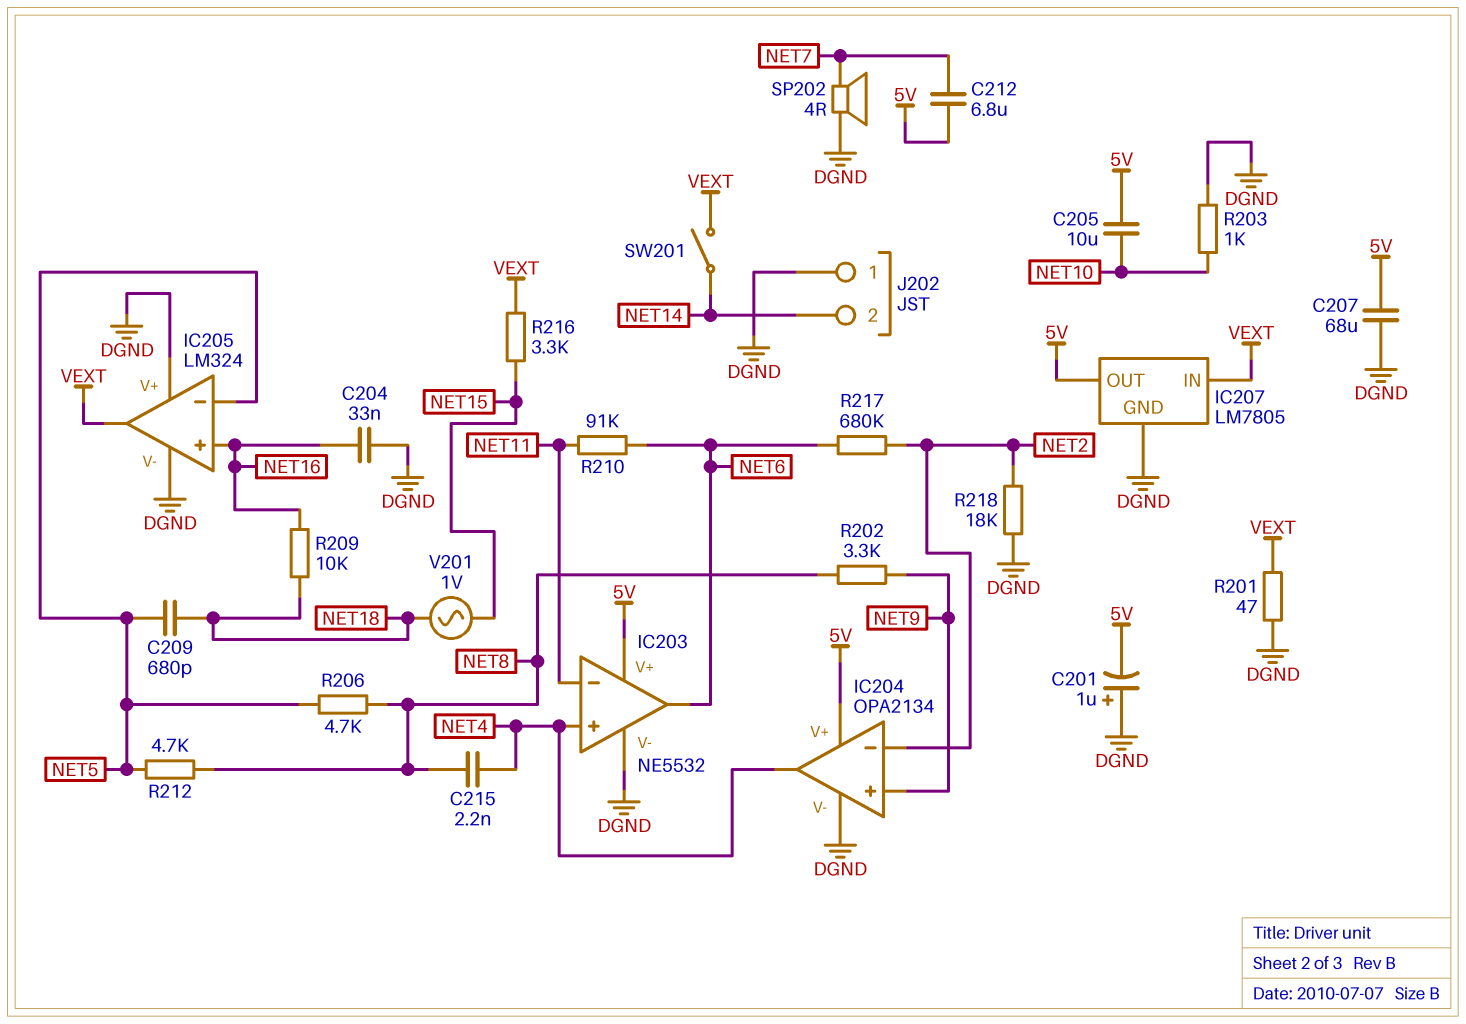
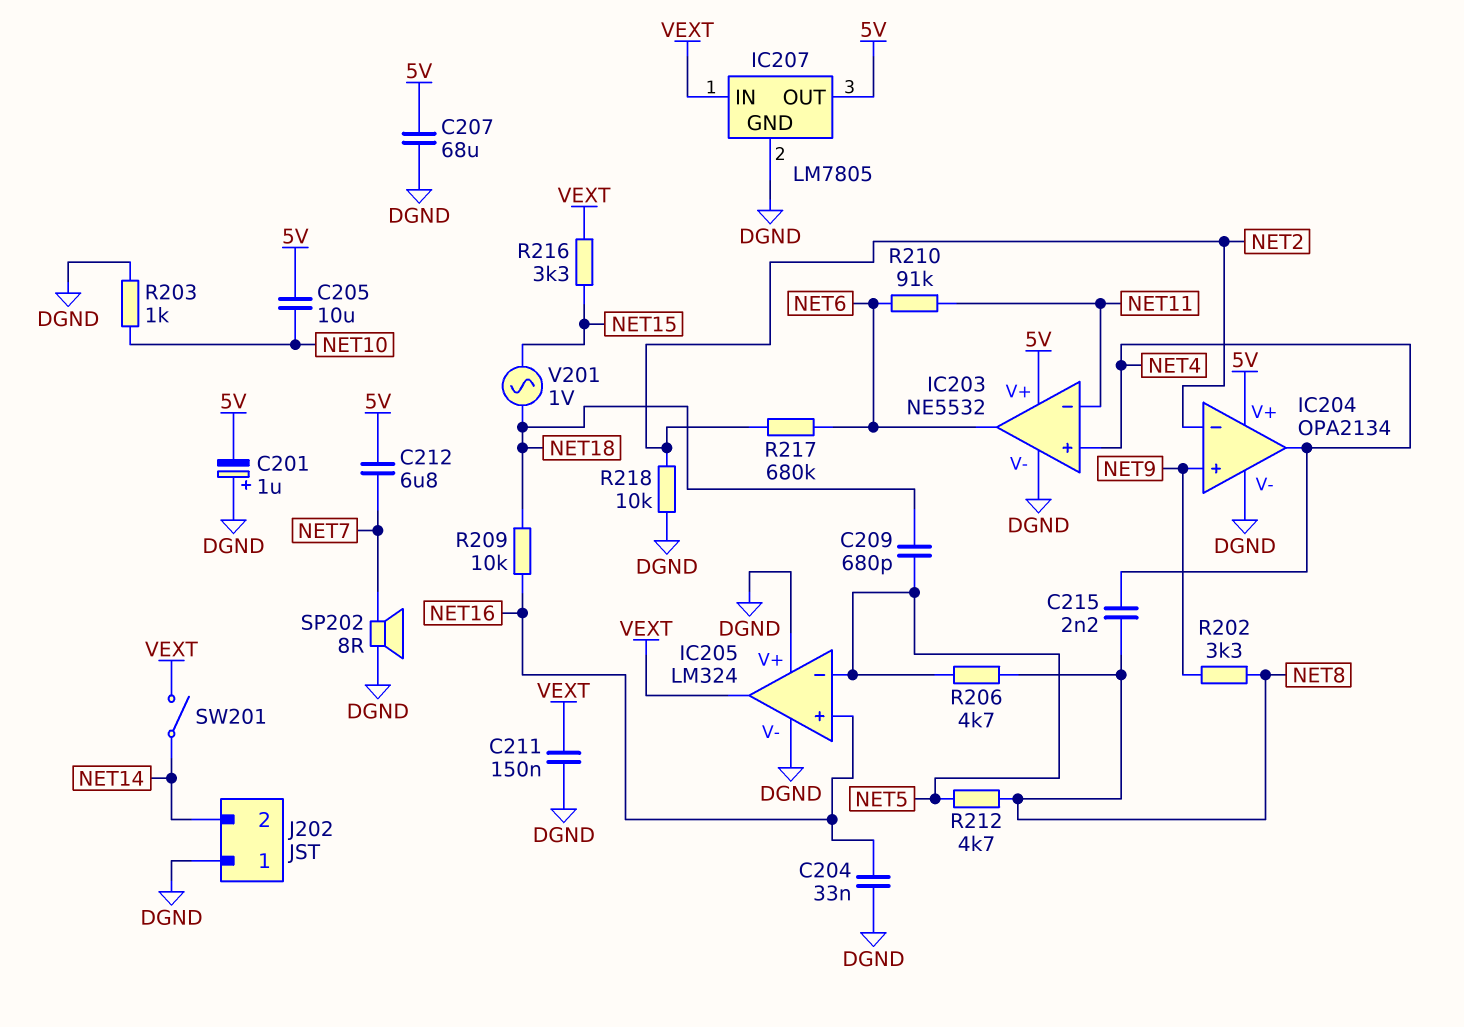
C211: none -> 150nF (DGND, VEXT)
R201: 47 (DGND, VEXT) -> none
R218: 18k (DGND, NET2) -> 10k (DGND, NET2)
SP202: speaker 4R (DGND, NET7) -> speaker 8R (DGND, NET7)

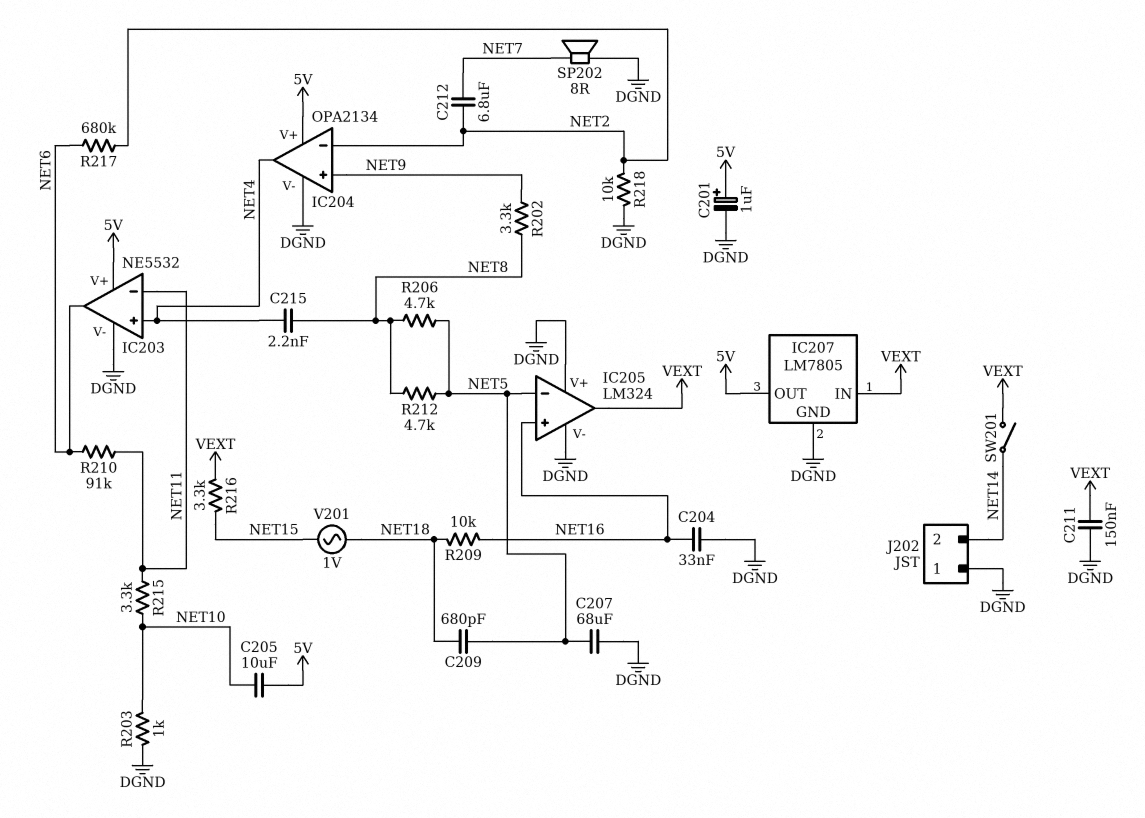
C201: 1uF (plus DGND, minus 5V) -> 1uF (plus 5V, minus DGND)
C207: 68uF (5V, DGND) -> 68uF (DGND, NET5)
C212: 6.8uF (5V, NET7) -> 6.8uF (NET2, NET7)
R215: none -> 3.3k (NET10, NET11)

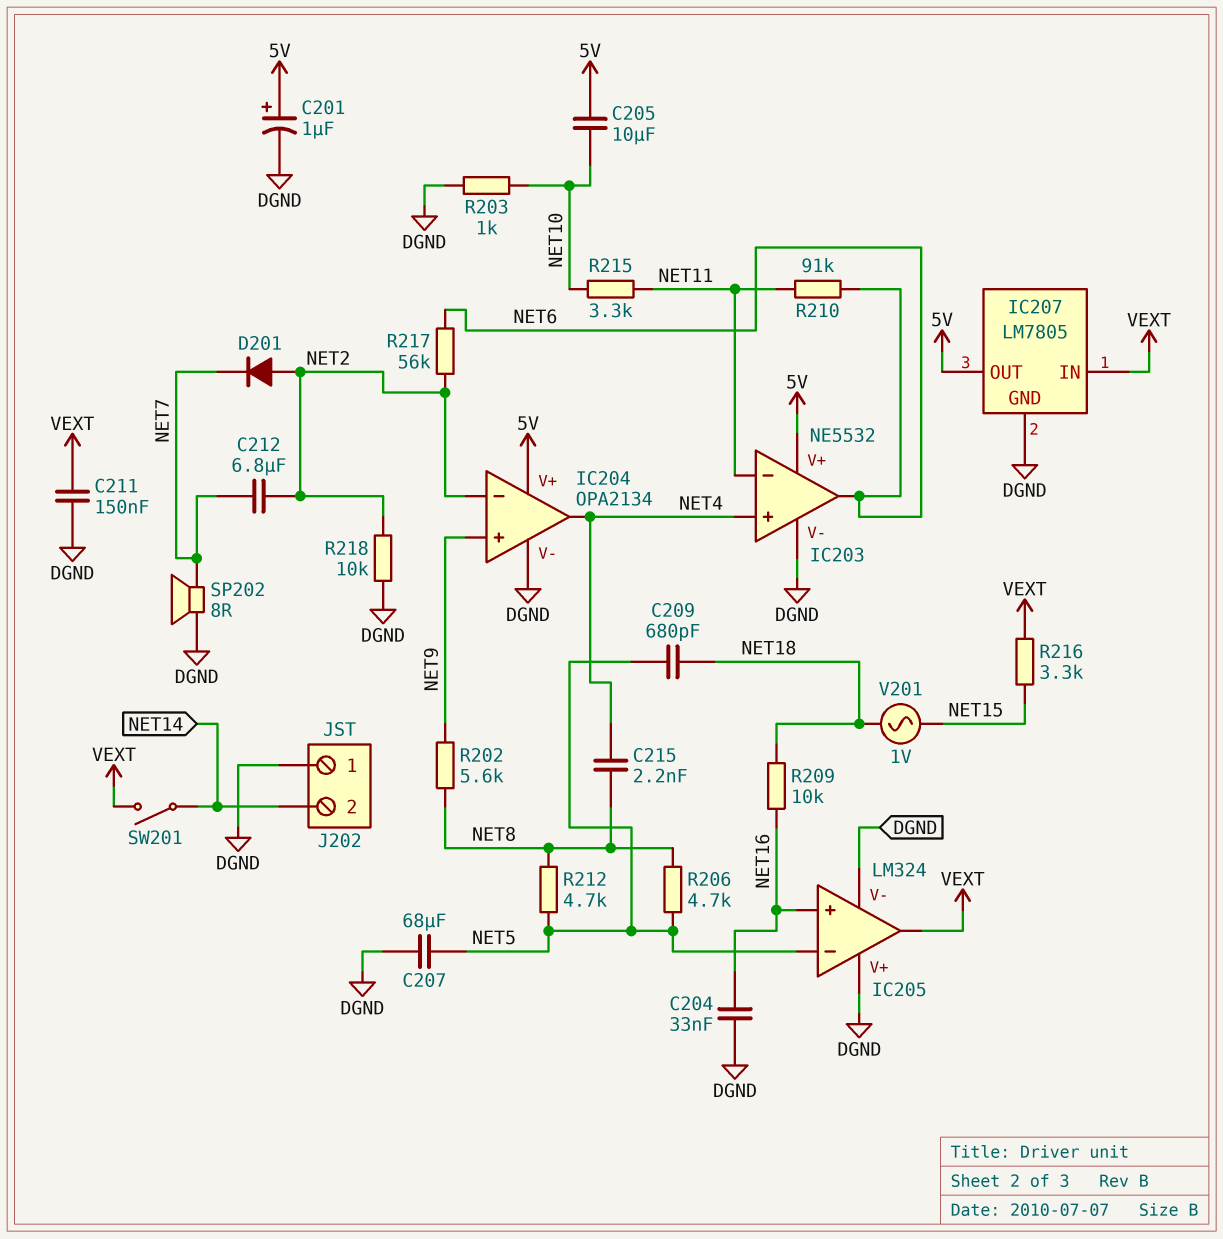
D201: none -> diode (A NET2, K NET7)
R202: 3.3k (NET8, NET9) -> 5.6k (NET8, NET9)
R217: 680k (NET2, NET6) -> 56k (NET2, NET6)

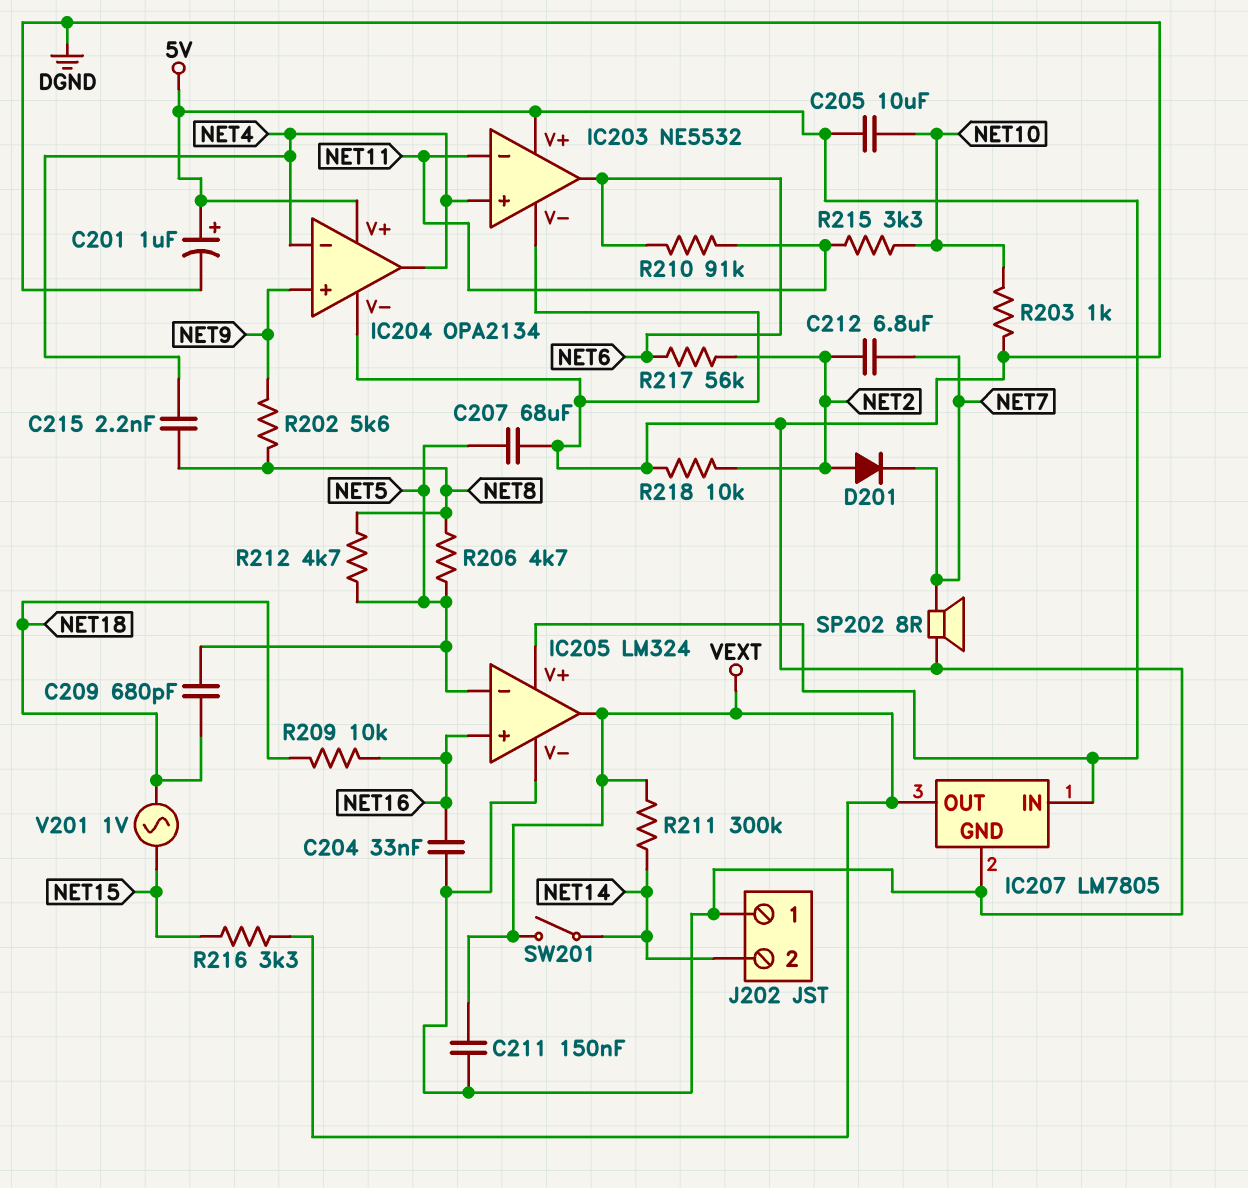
IC204 pin in-: NET2 -> NET4
IC205 pin V+: DGND -> 5V
IC207 pin IN: VEXT -> 5V
IC207 pin OUT: 5V -> VEXT
R211: none -> 300k (NET14, VEXT)

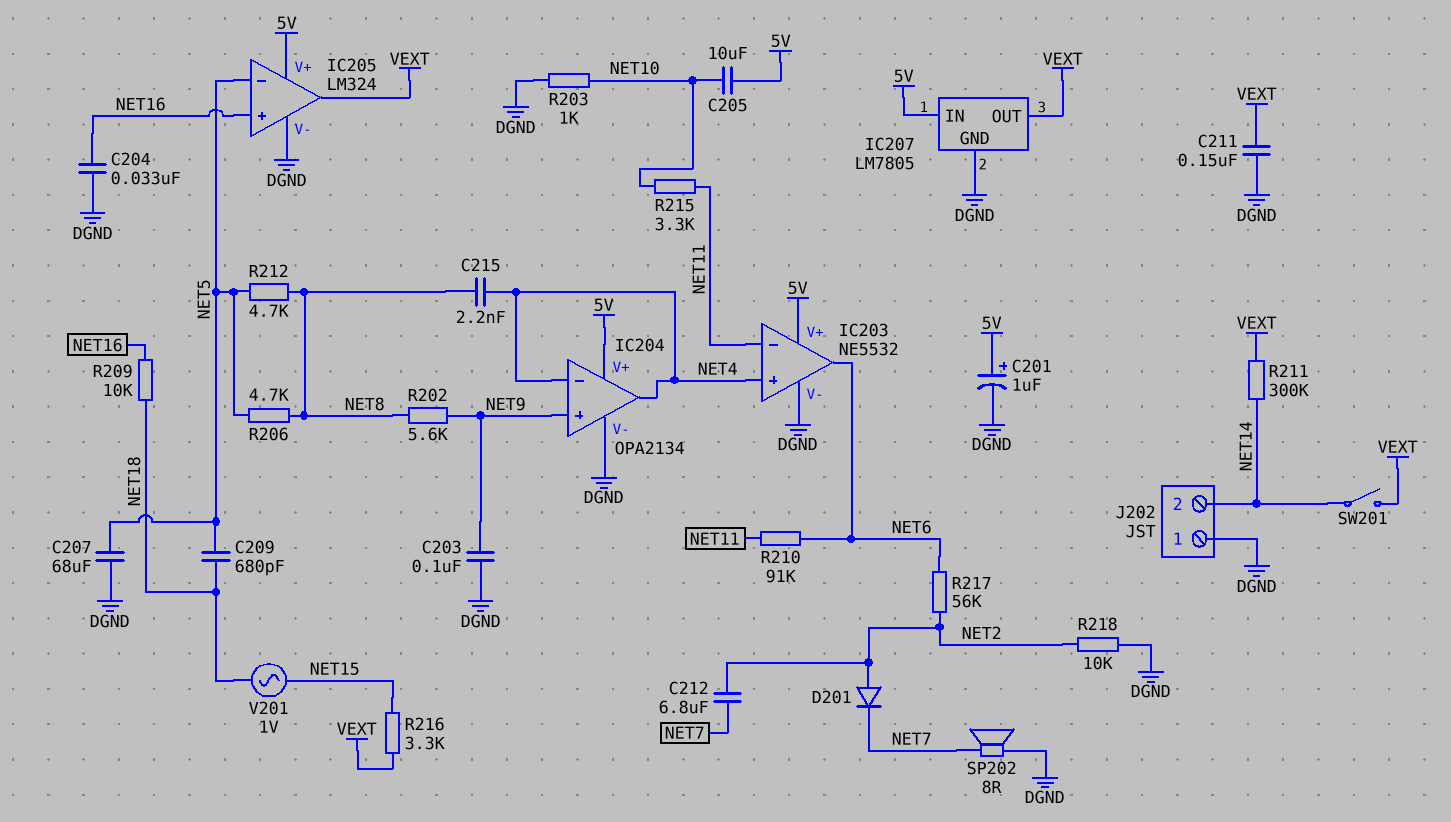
C203: none -> 100nF (DGND, NET9)

